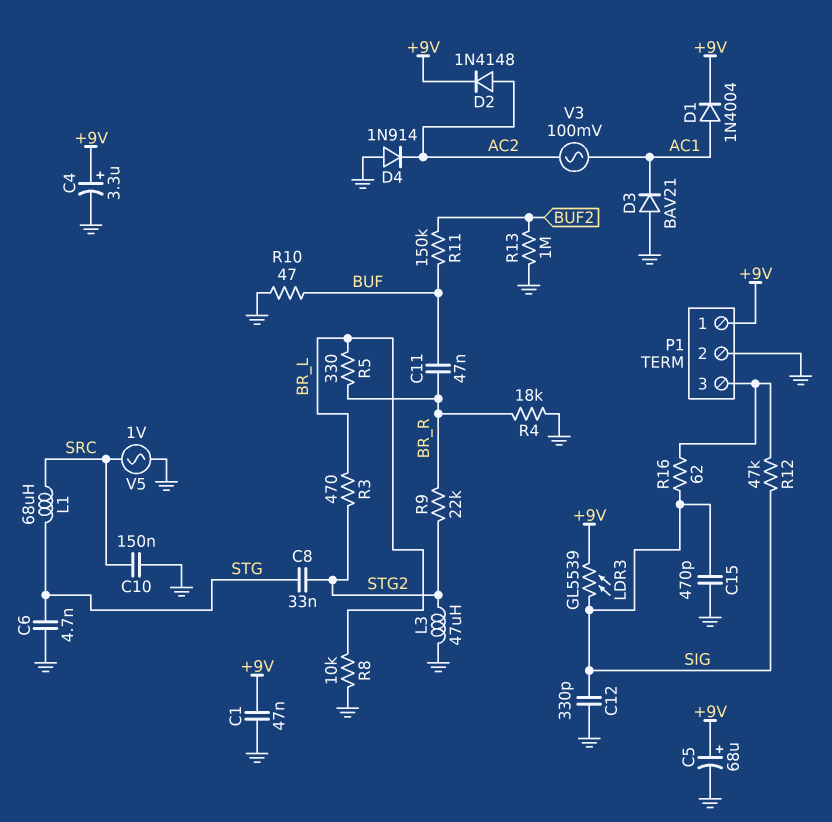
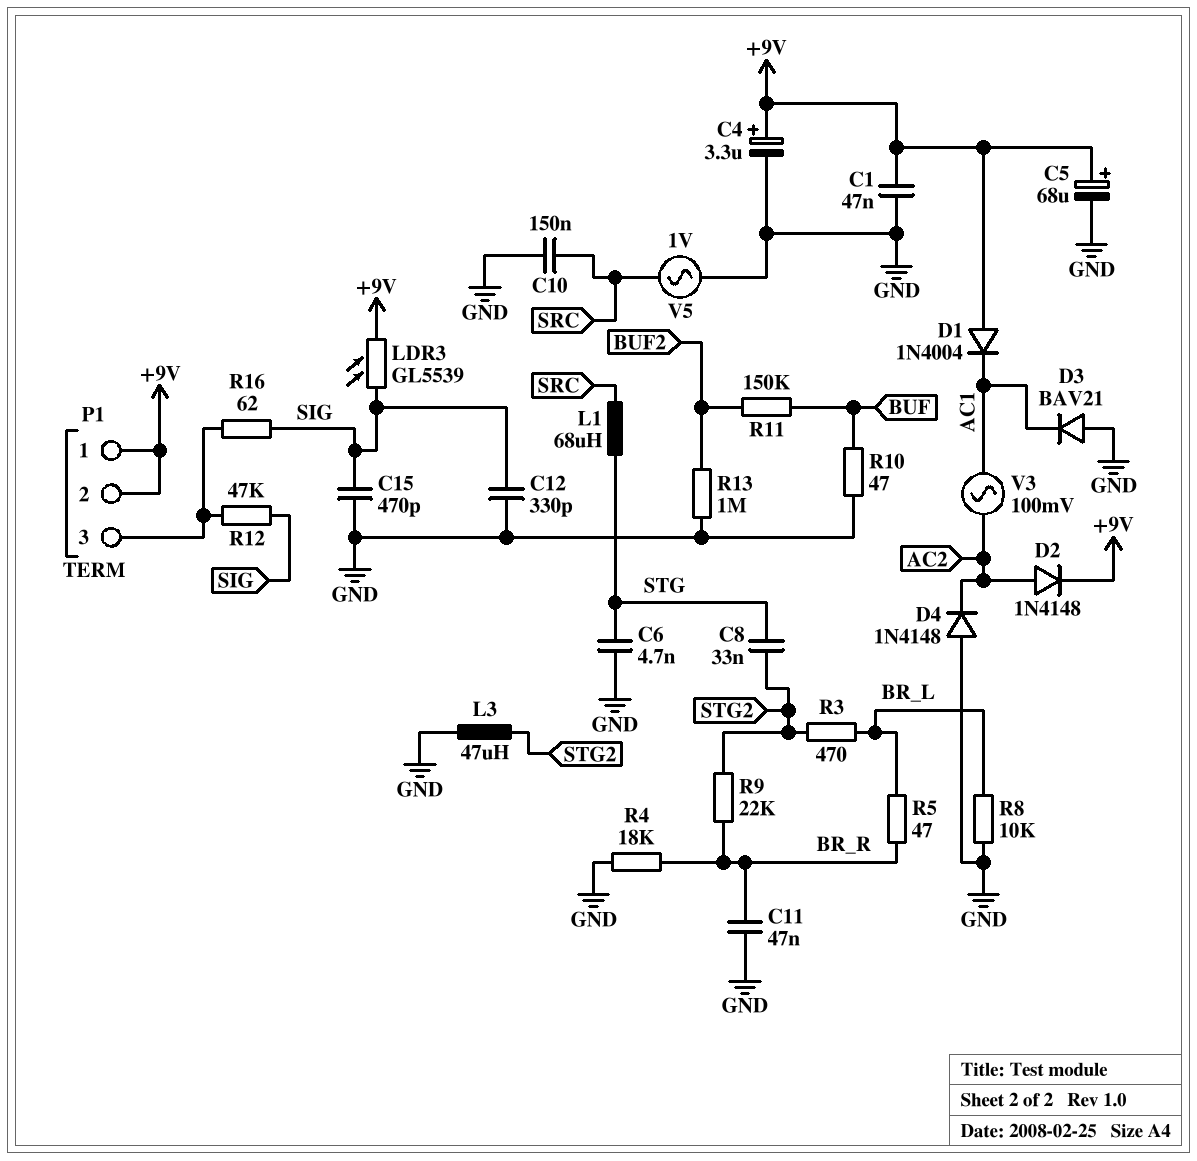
C11: 47nF (BR_R, BUF) -> 47nF (BR_R, GND)
D1: diode 1N4004 (A AC1, K +9V) -> diode 1N4004 (A +9V, K AC1)
D4: diode 1N914 (A GND, K AC2) -> diode 1N4148 (A GND, K AC2)
P1 pin 2: GND -> +9V
R5: 330 (BR_L, BR_R) -> 47 (BR_L, BR_R)

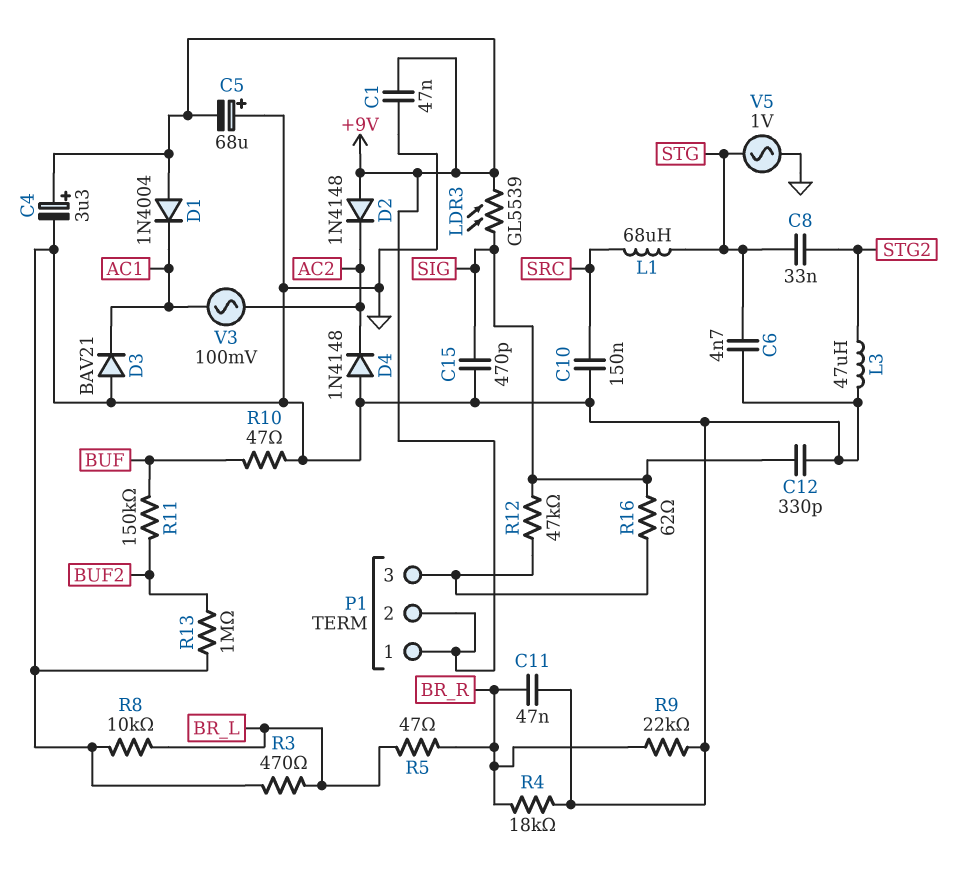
C5: 68uF (plus +9V, minus GND) -> 68uF (plus GND, minus +9V)
D2: diode 1N4148 (A AC2, K +9V) -> diode 1N4148 (A +9V, K AC2)
R3: 470 (BR_L, STG2) -> 470 (BR_L, GND)
R9: 22k (BR_R, STG2) -> 22k (BR_R, GND)
V5: AC 1V (GND, SRC) -> AC 1V (GND, STG)

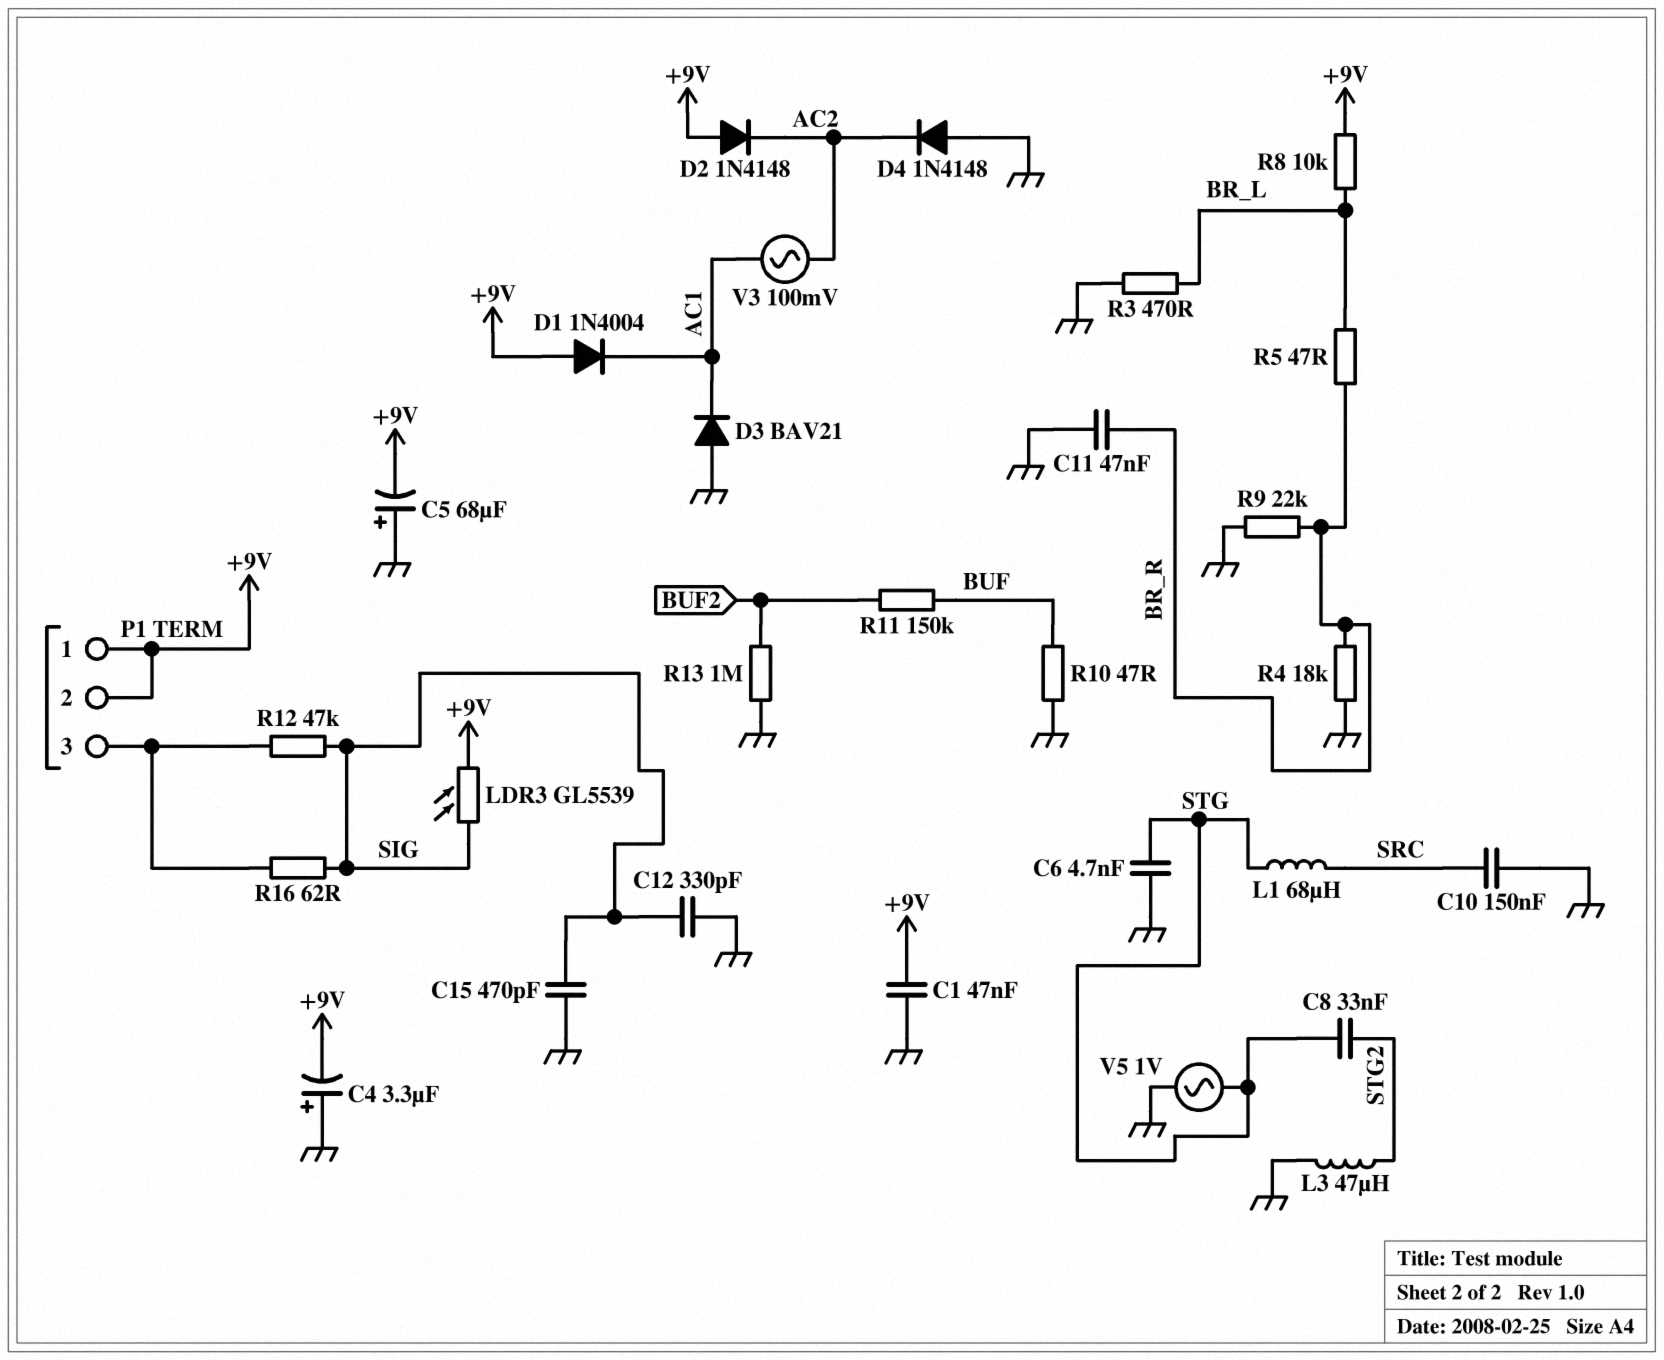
C4: 3.3uF (plus +9V, minus GND) -> 3.3uF (plus GND, minus +9V)
R8: 10k (BR_L, GND) -> 10k (+9V, BR_L)

